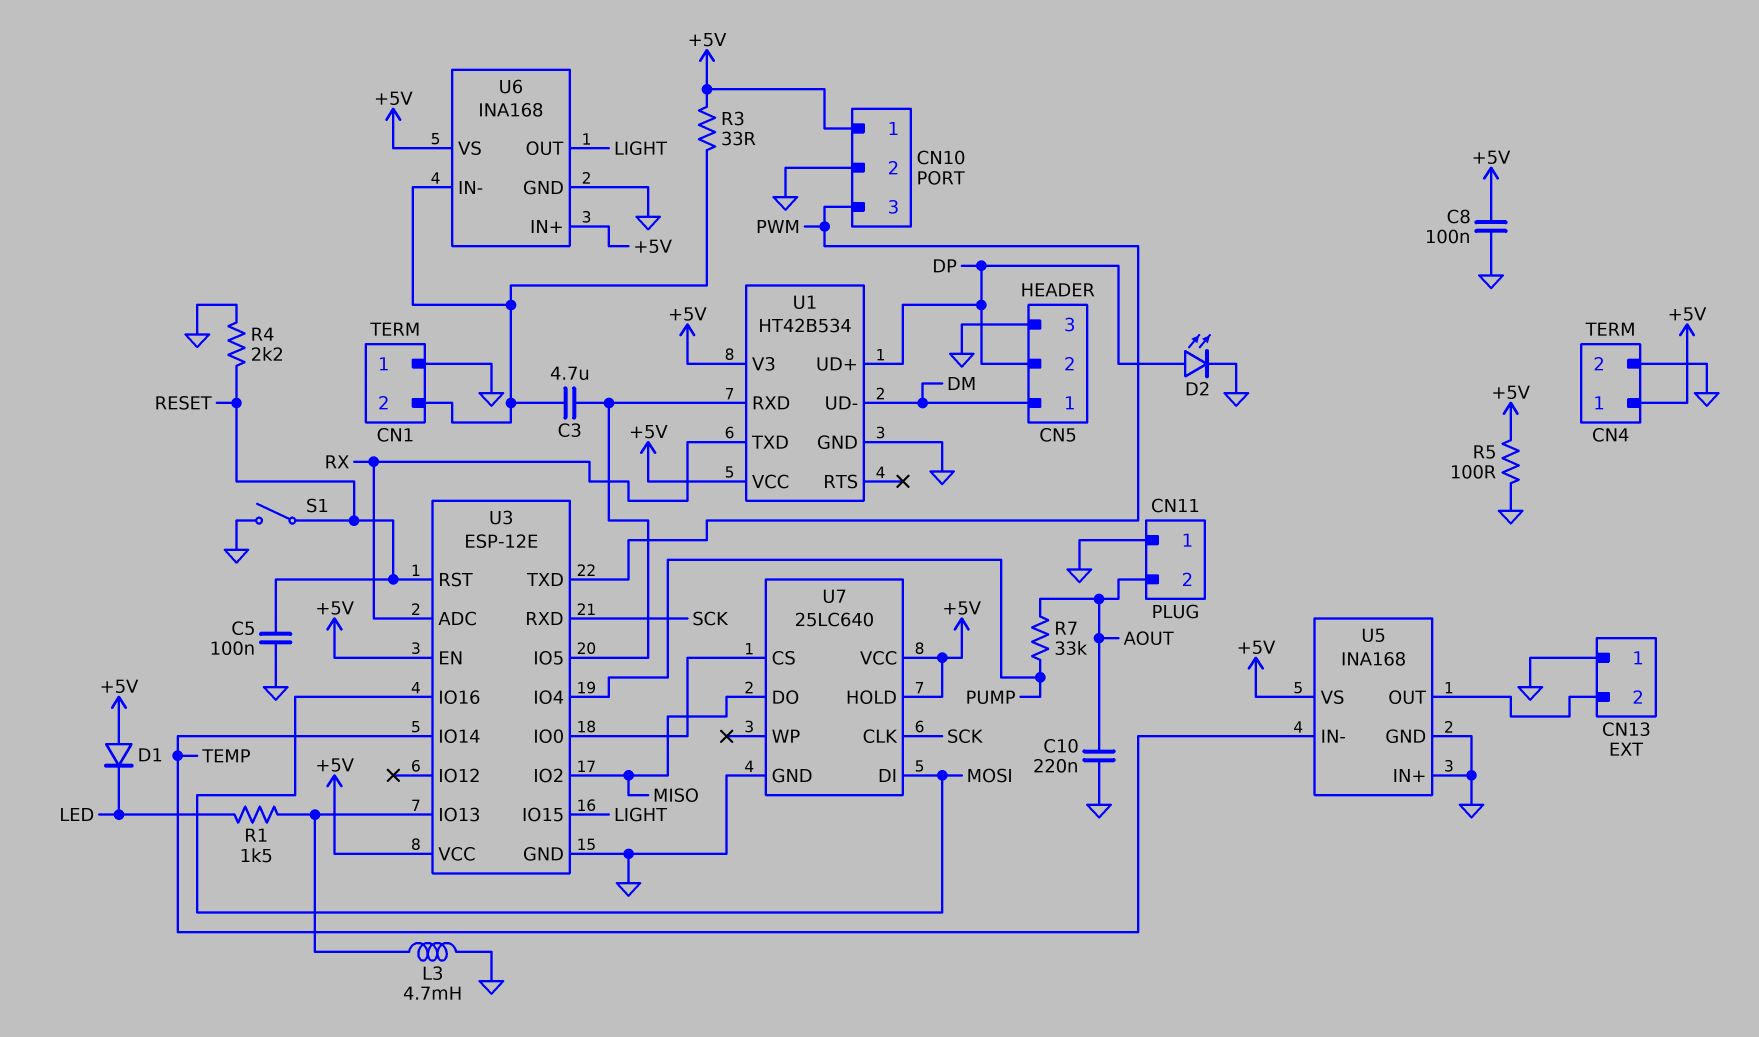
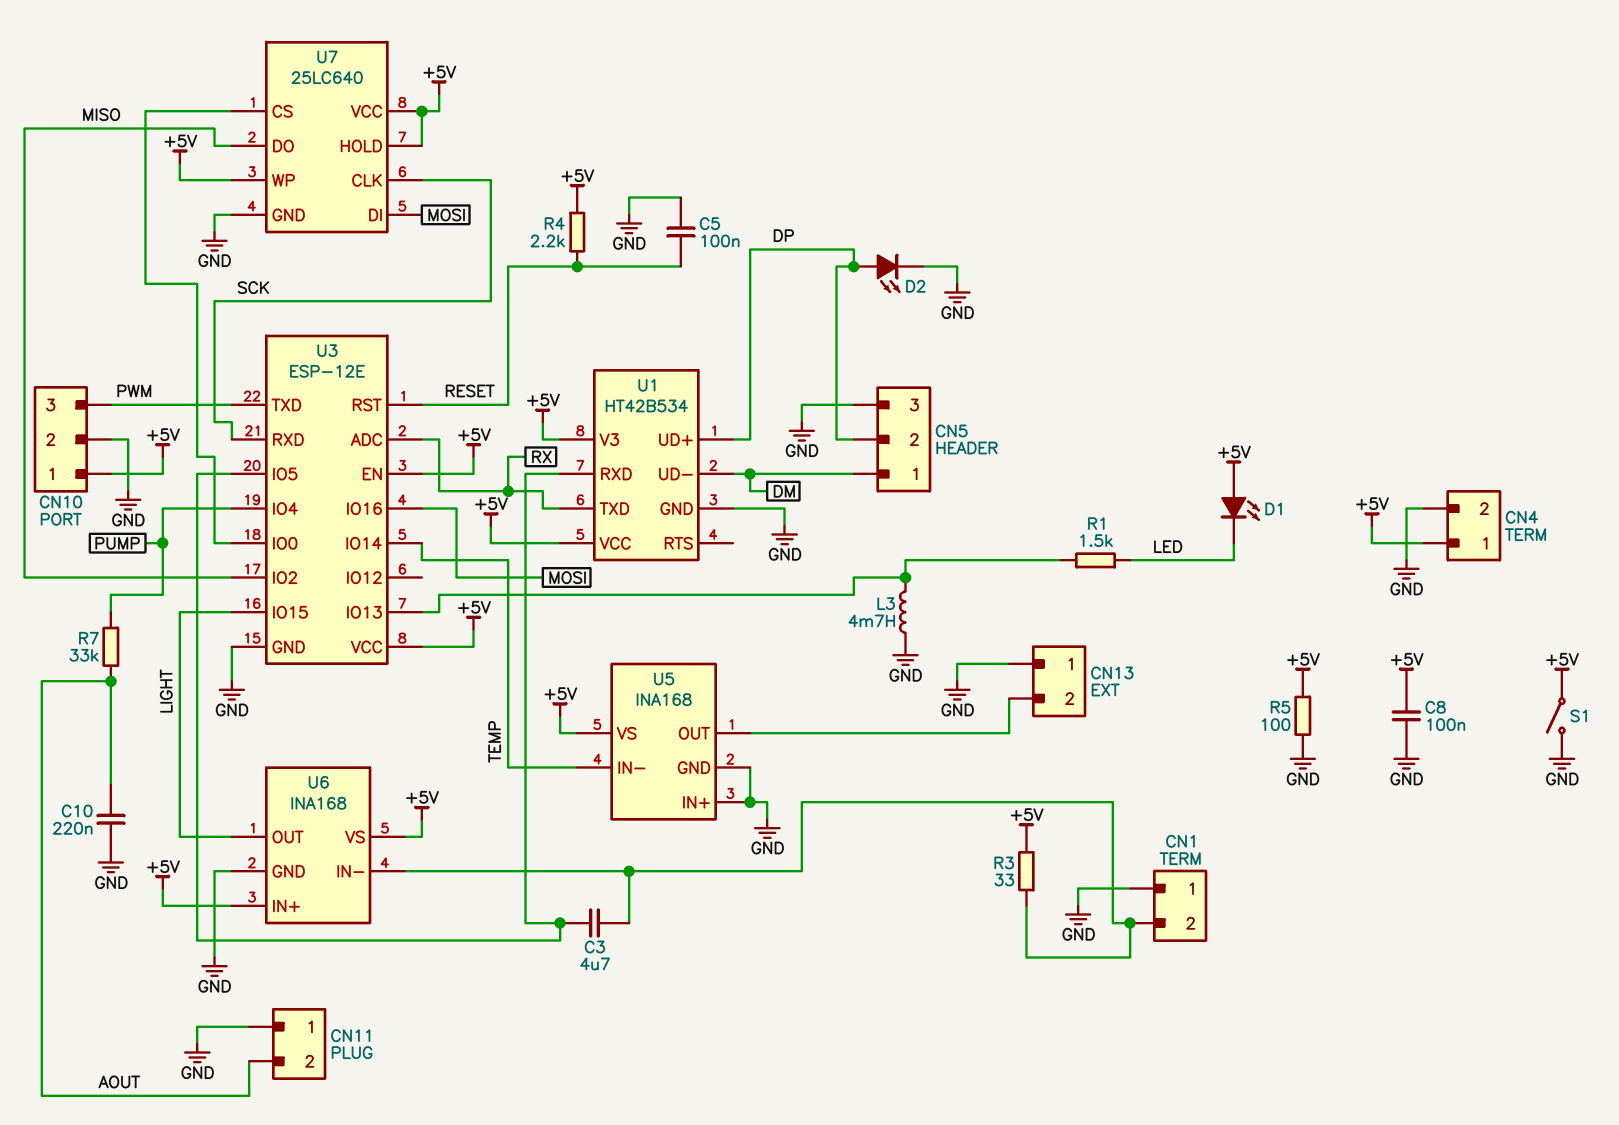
D1: diode (A +5V, K LED) -> LED (A +5V, K LED)
R4: 2.2k (GND, RESET) -> 2.2k (+5V, RESET)
S1: switch (GND, RESET) -> switch (+5V, GND)
U7 pin WP: none -> +5V

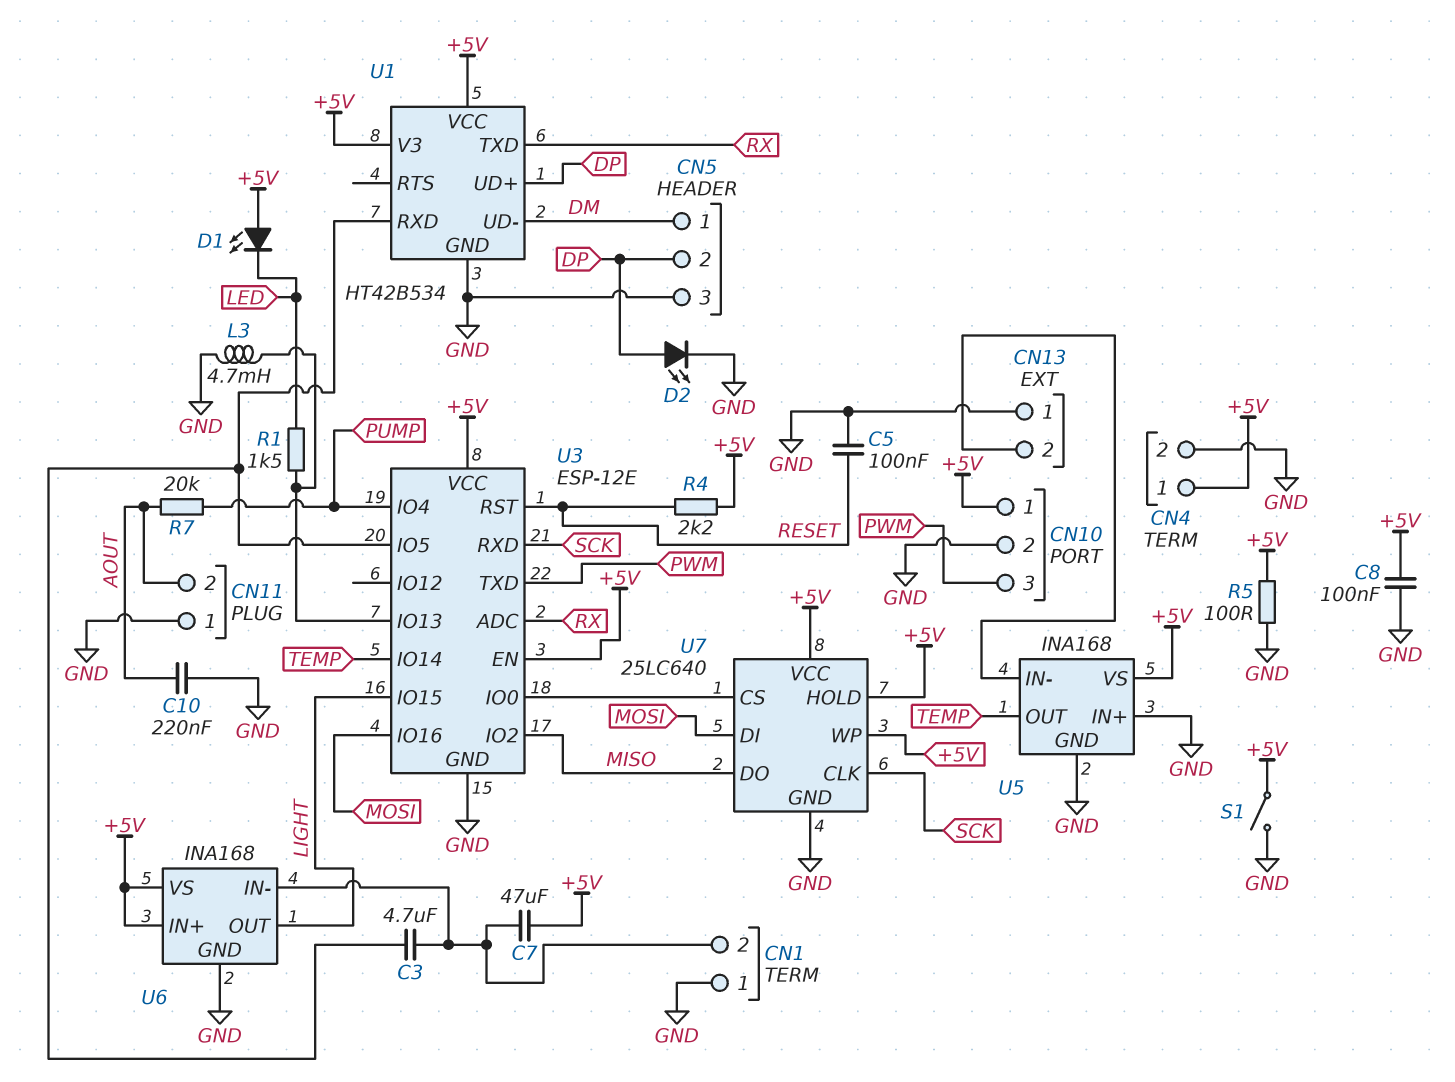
C7: none -> 47uF (+5V, CN1/2)
R3: 33 (+5V, CN1/2) -> none
R7: 33k (AOUT, PUMP) -> 20k (AOUT, PUMP)
U5 pin IN-: TEMP -> CN13/2
U5 pin OUT: CN13/2 -> TEMP

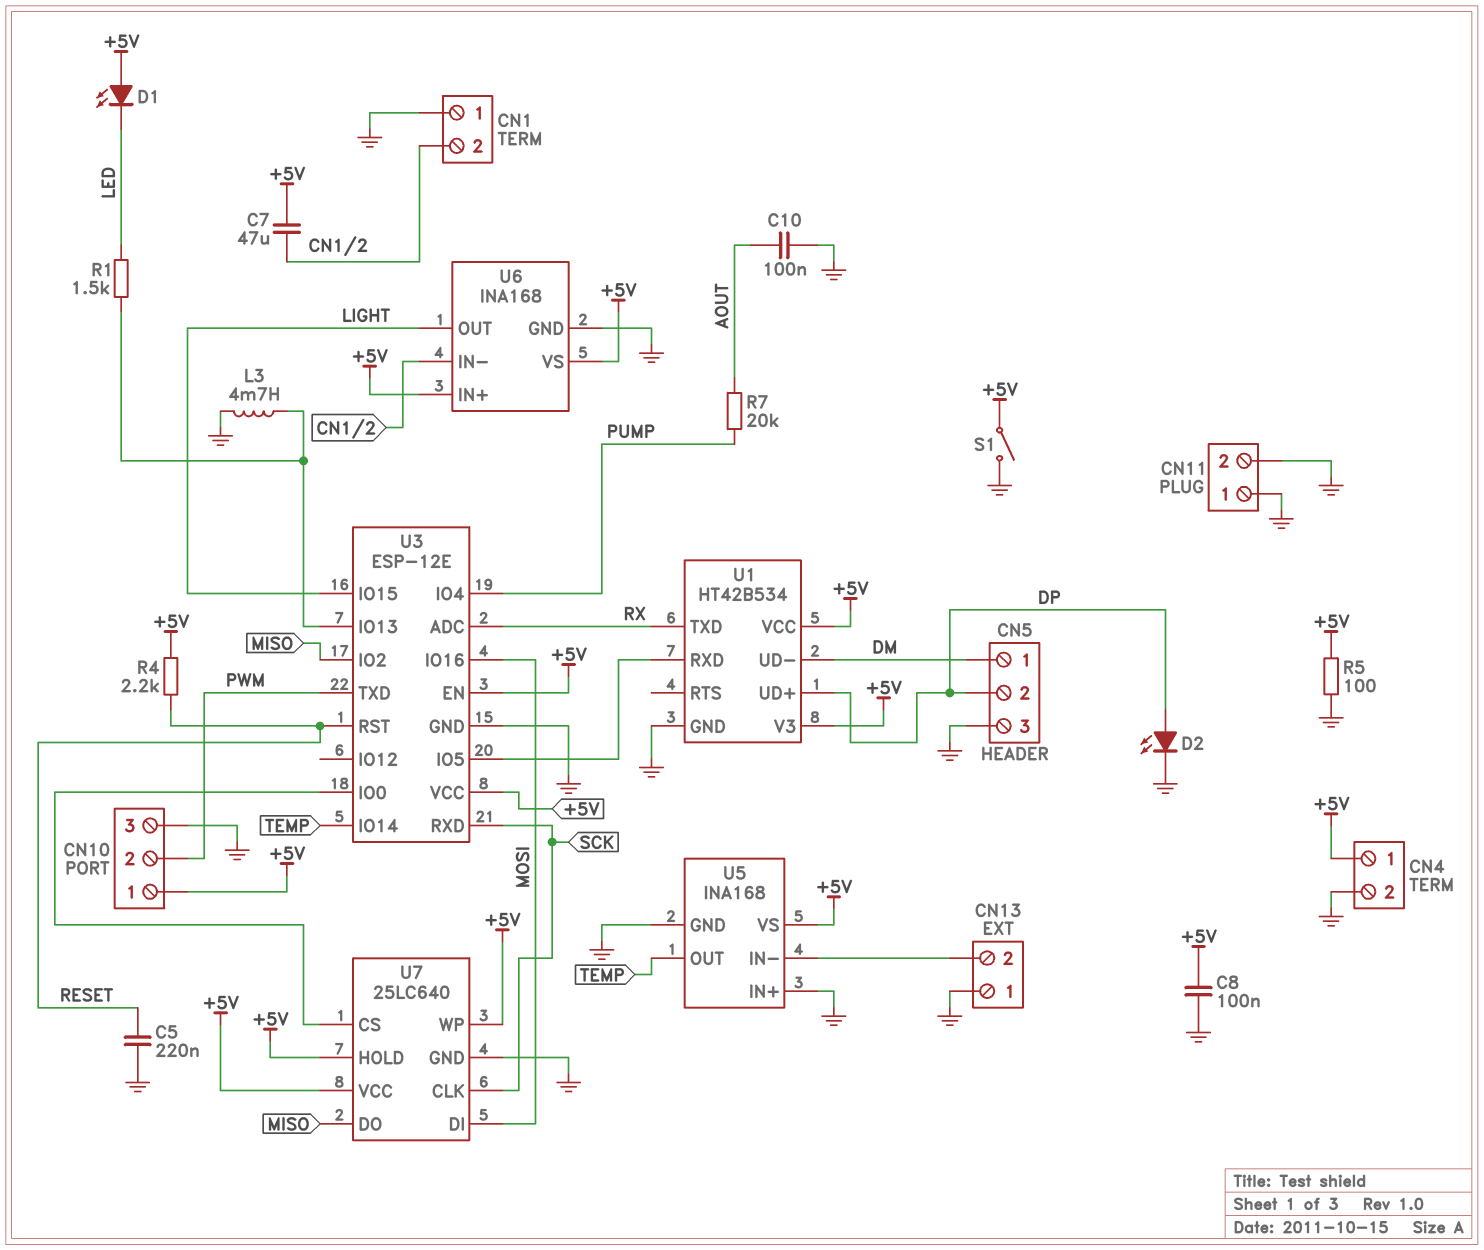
C3: 4.7uF (CN1/2, U1/RXD) -> none
C5: 100nF (GND, RESET) -> 220nF (GND, RESET)
C10: 220nF (AOUT, GND) -> 100nF (AOUT, GND)
CN10 pin 2: GND -> PWM
CN10 pin 3: PWM -> GND
CN11 pin 2: AOUT -> GND

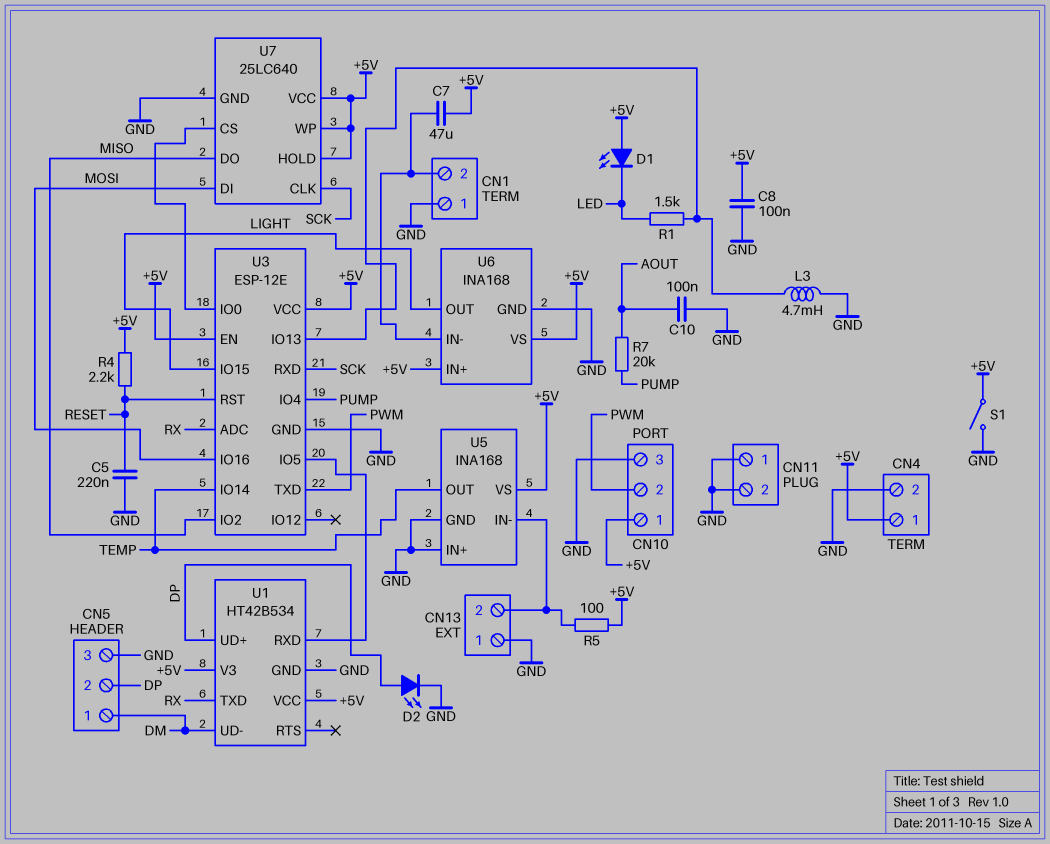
R5: 100 (+5V, GND) -> 100 (+5V, CN13/2)

